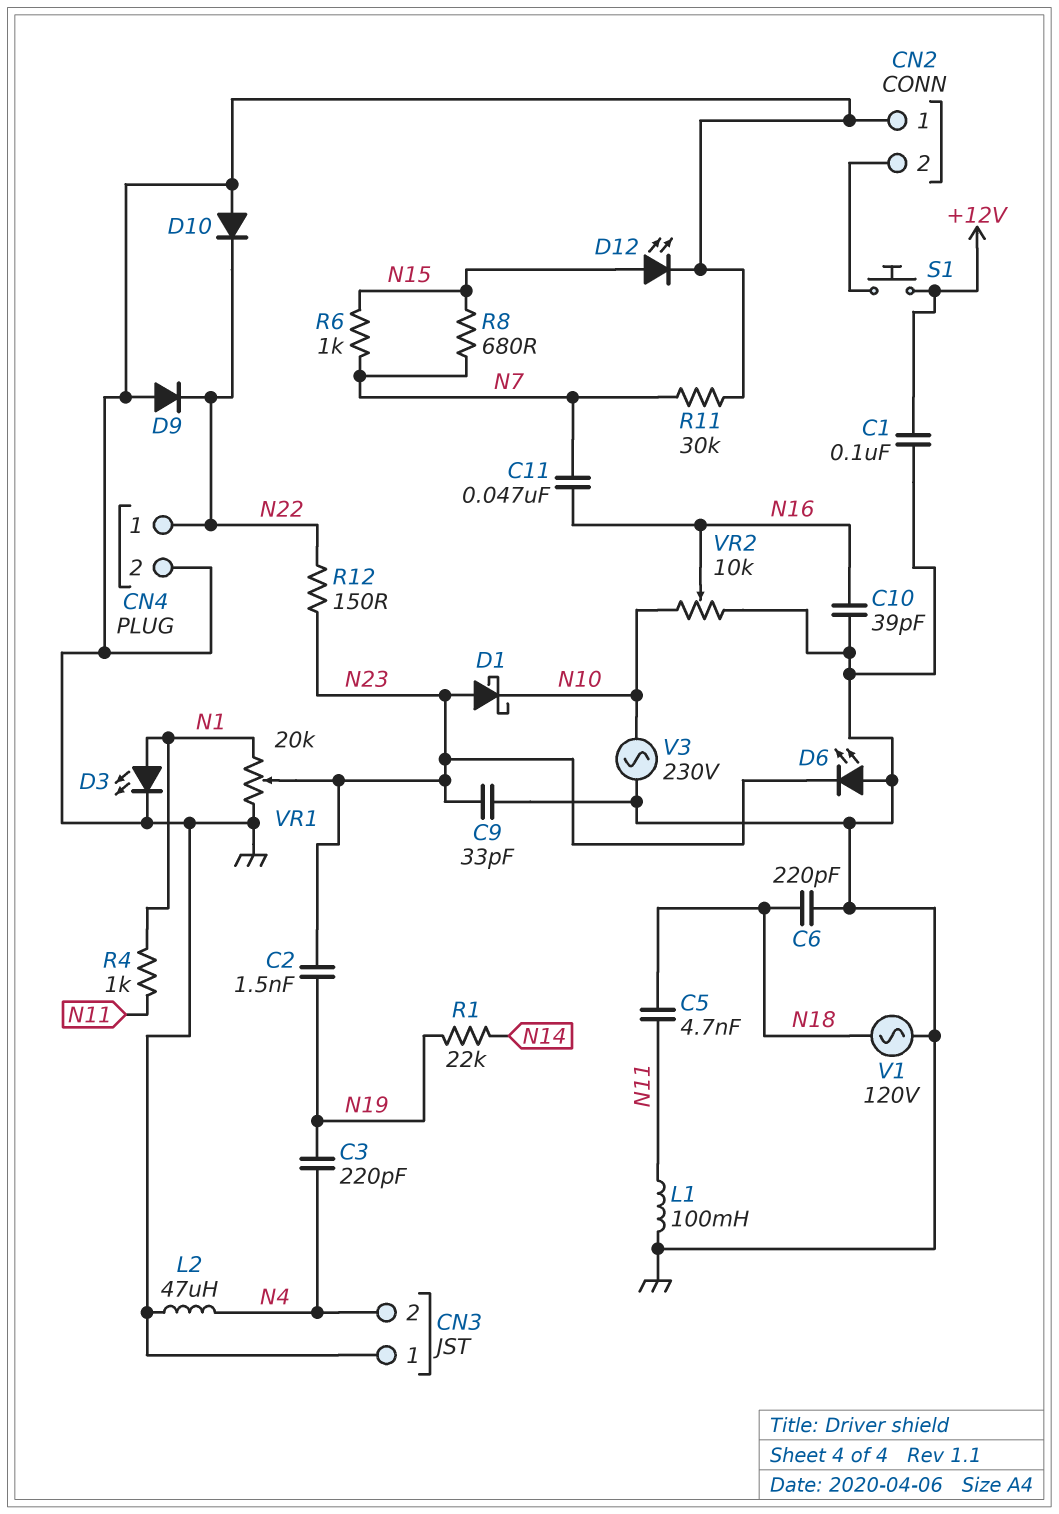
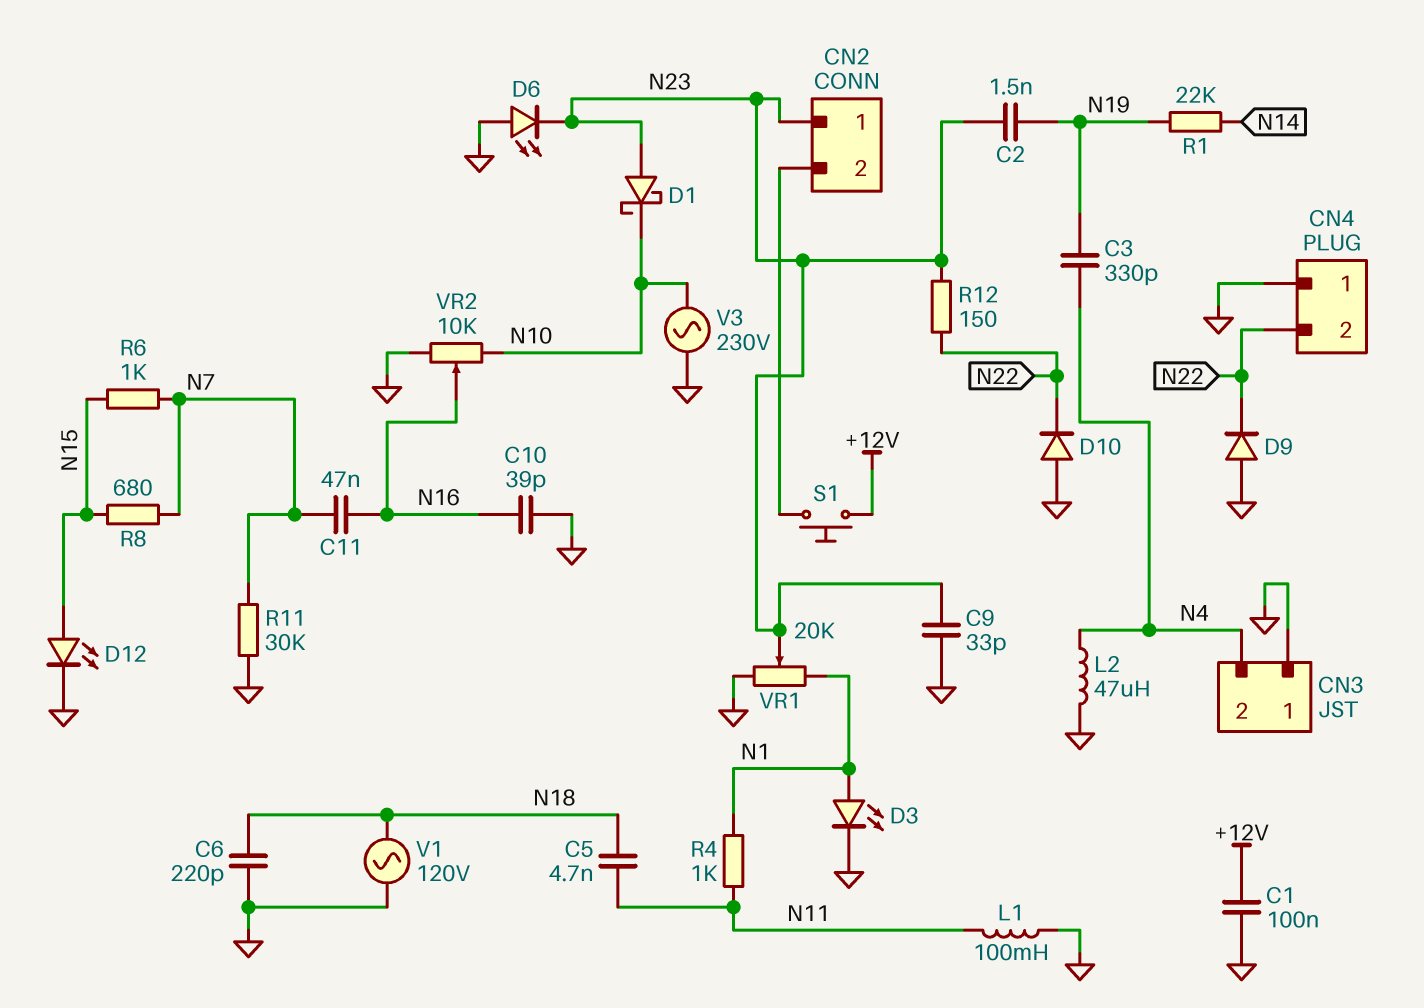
C3: 220pF (N4, N19) -> 330pF (N4, N19)
CN2 pin 1: GND -> N23
CN4 pin 1: N22 -> GND
CN4 pin 2: GND -> N22

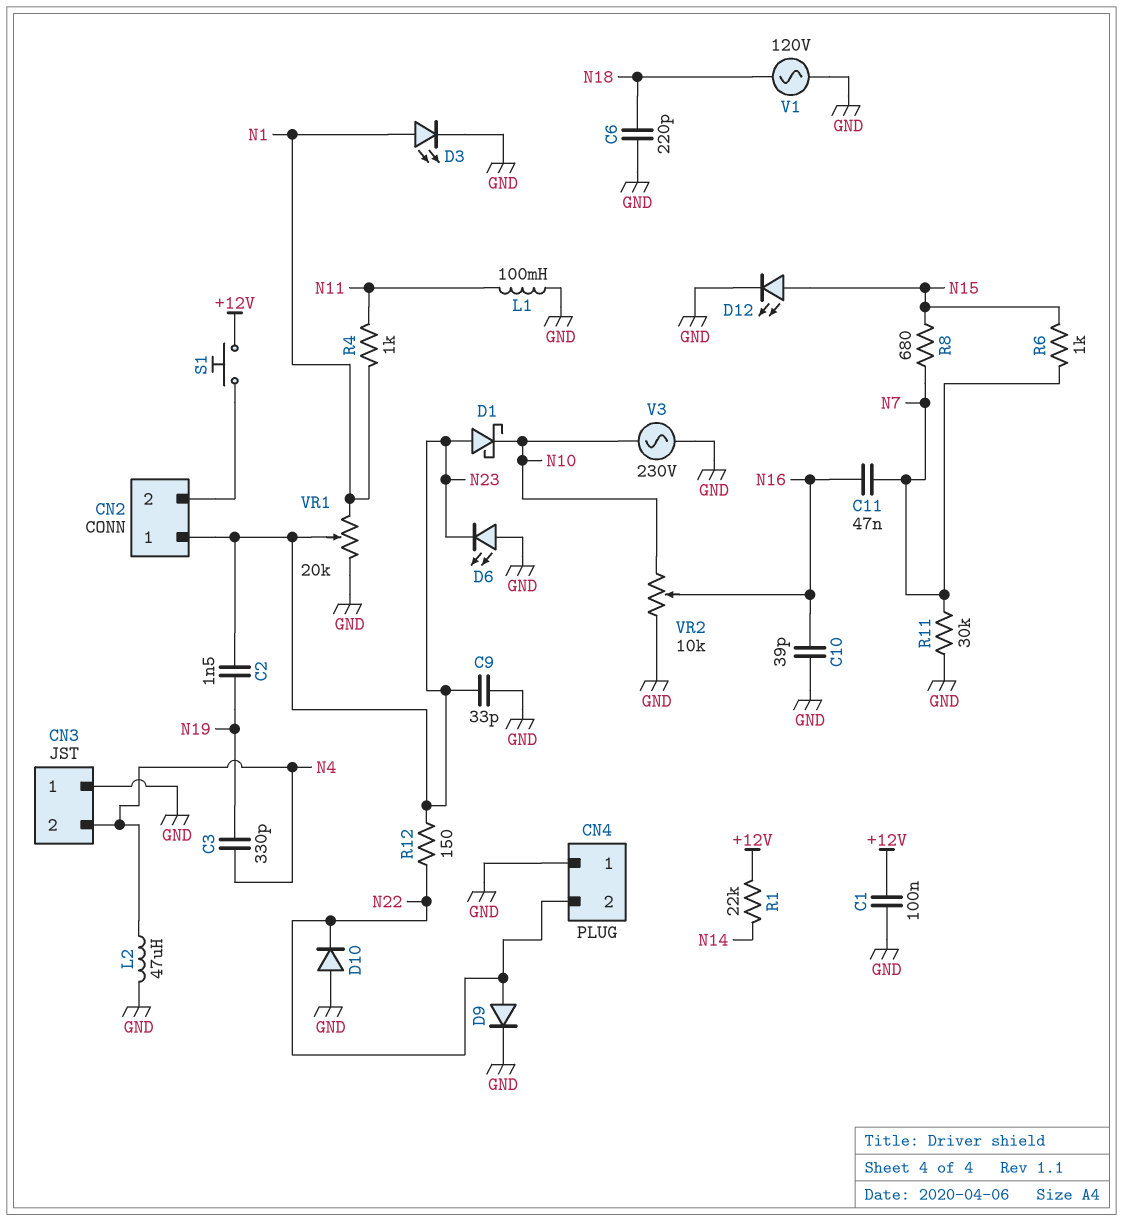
C5: 4.7nF (N11, N18) -> none
D9: diode (A GND, K N22) -> diode (A N22, K GND)
R1: 22k (N14, N19) -> 22k (+12V, N14)

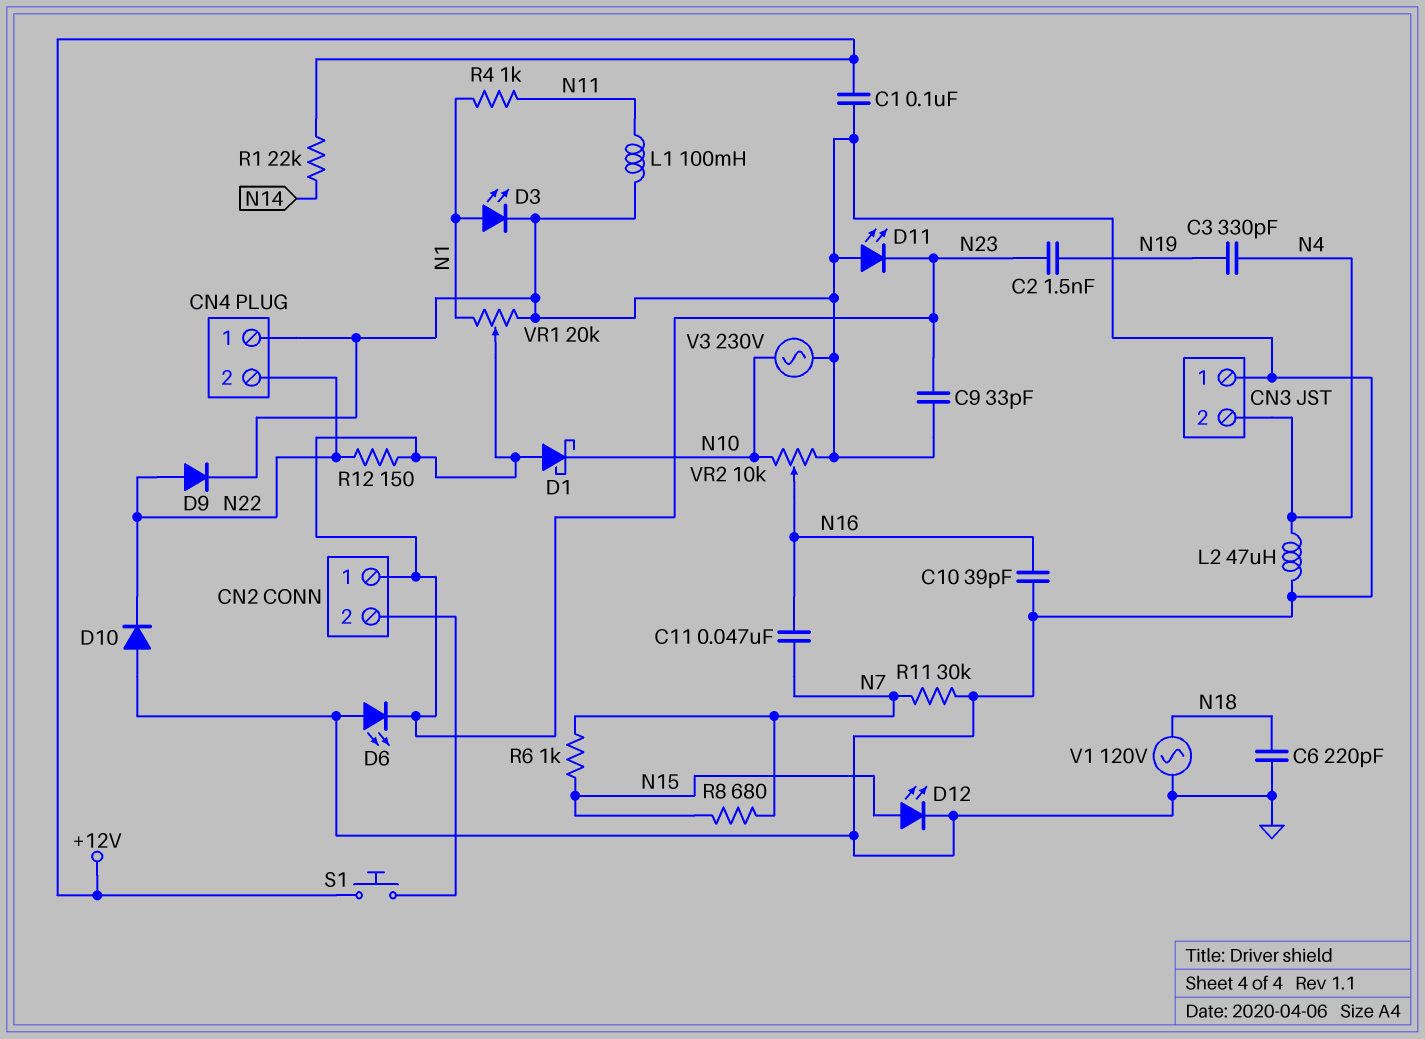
D11: none -> LED (A GND, K N23)

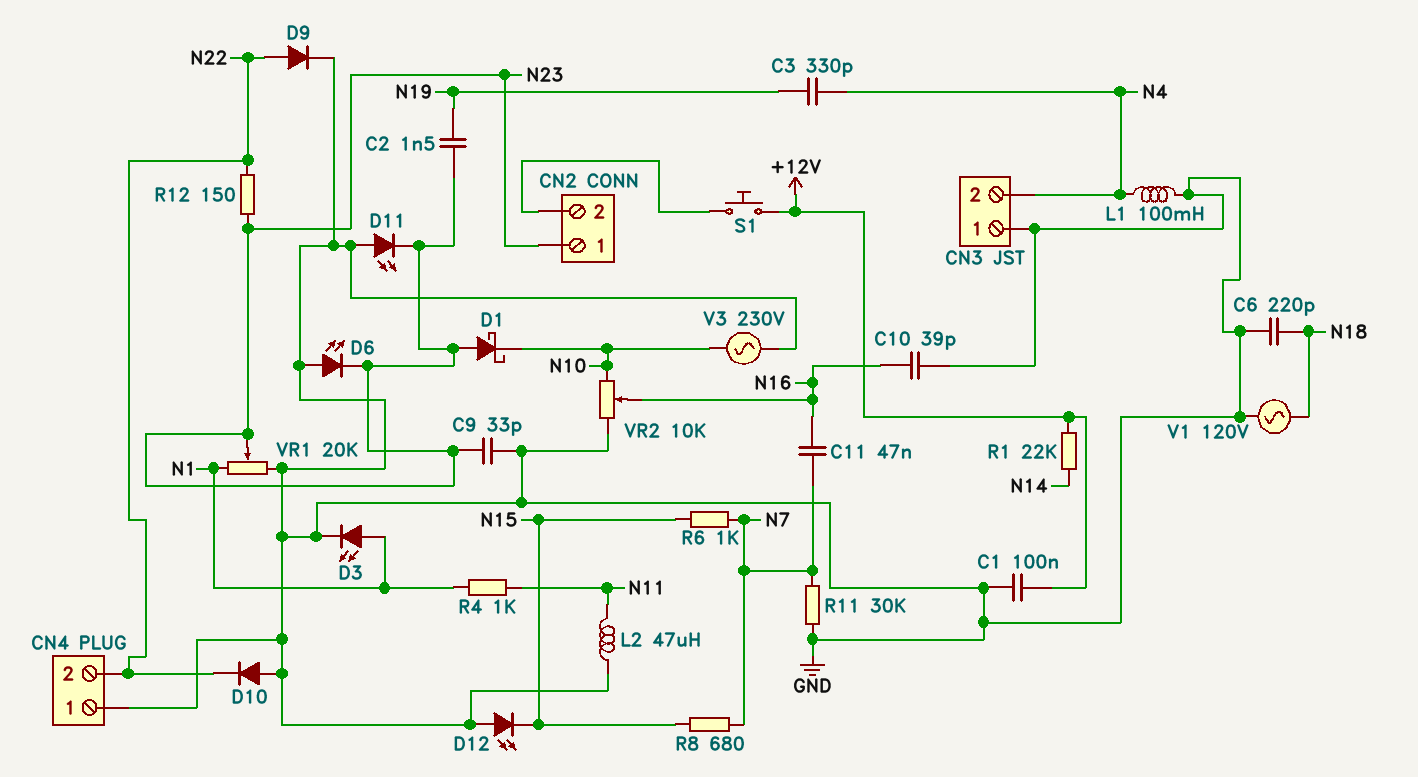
D12: LED (A N15, K GND) -> LED (A GND, K N15)
L1: 100mH (GND, N11) -> 100mH (GND, N4)
L2: 47uH (GND, N4) -> 47uH (GND, N11)

